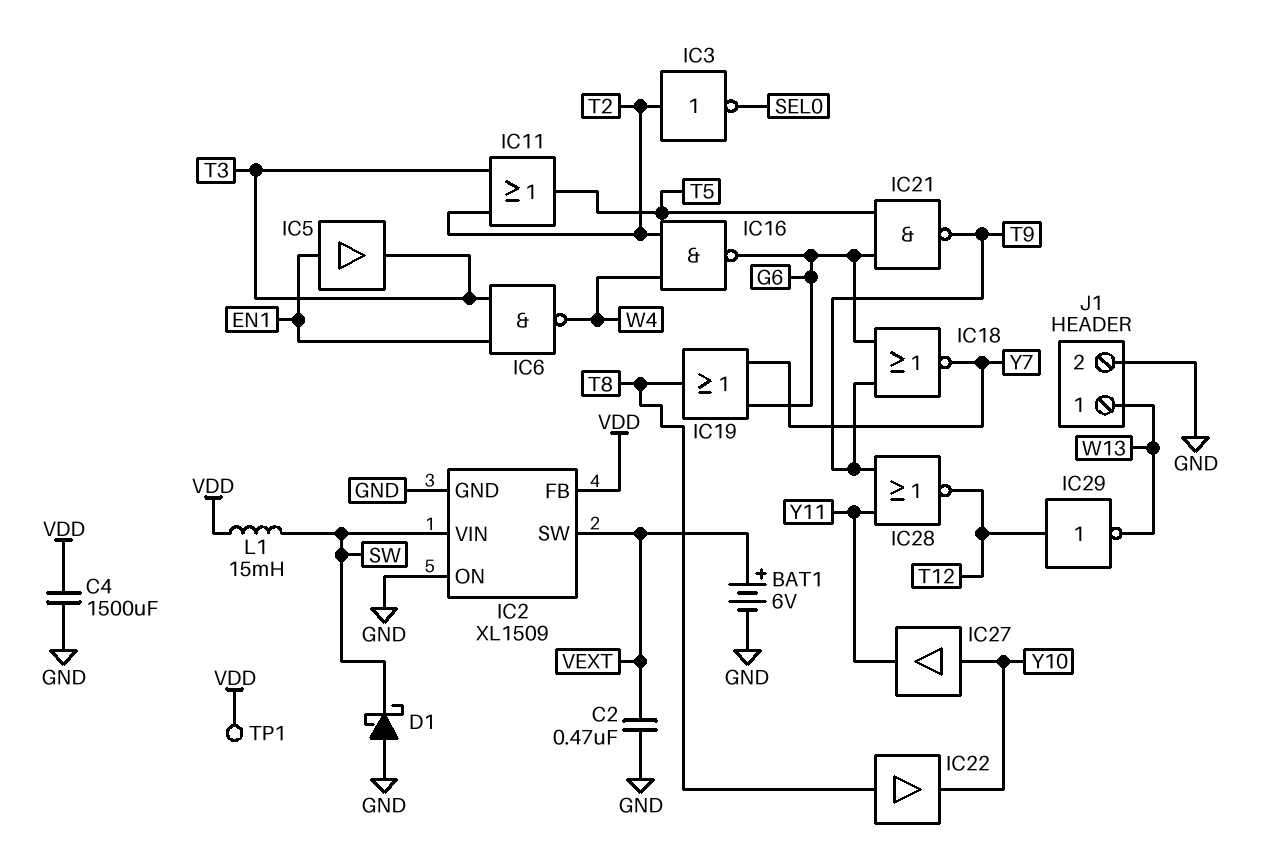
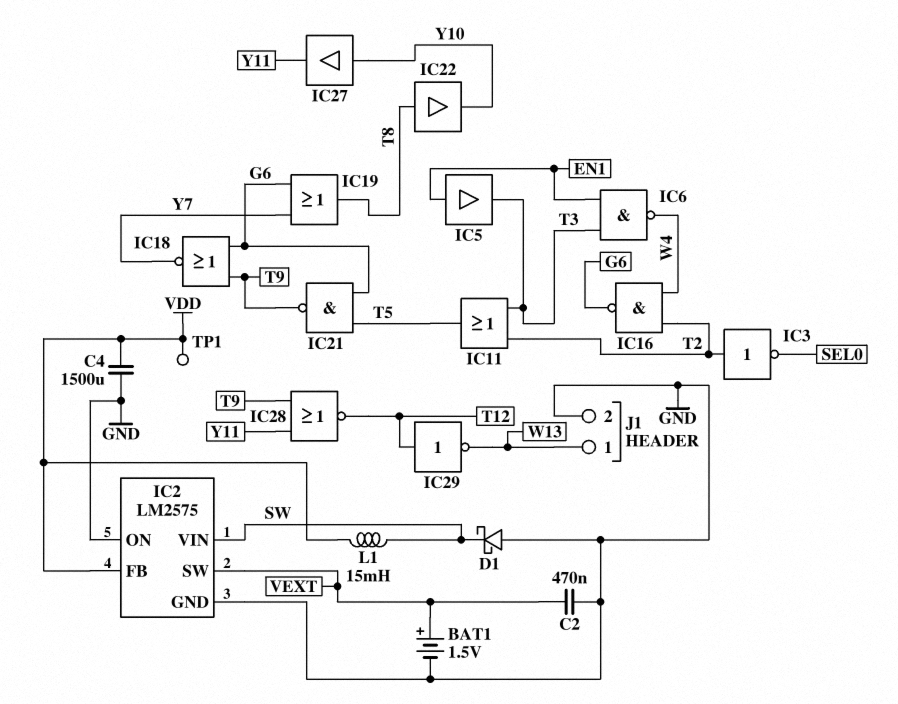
BAT1: 6V (plus VEXT, minus GND) -> 1.5V (plus VEXT, minus GND)
IC2: XL1509 -> LM2575

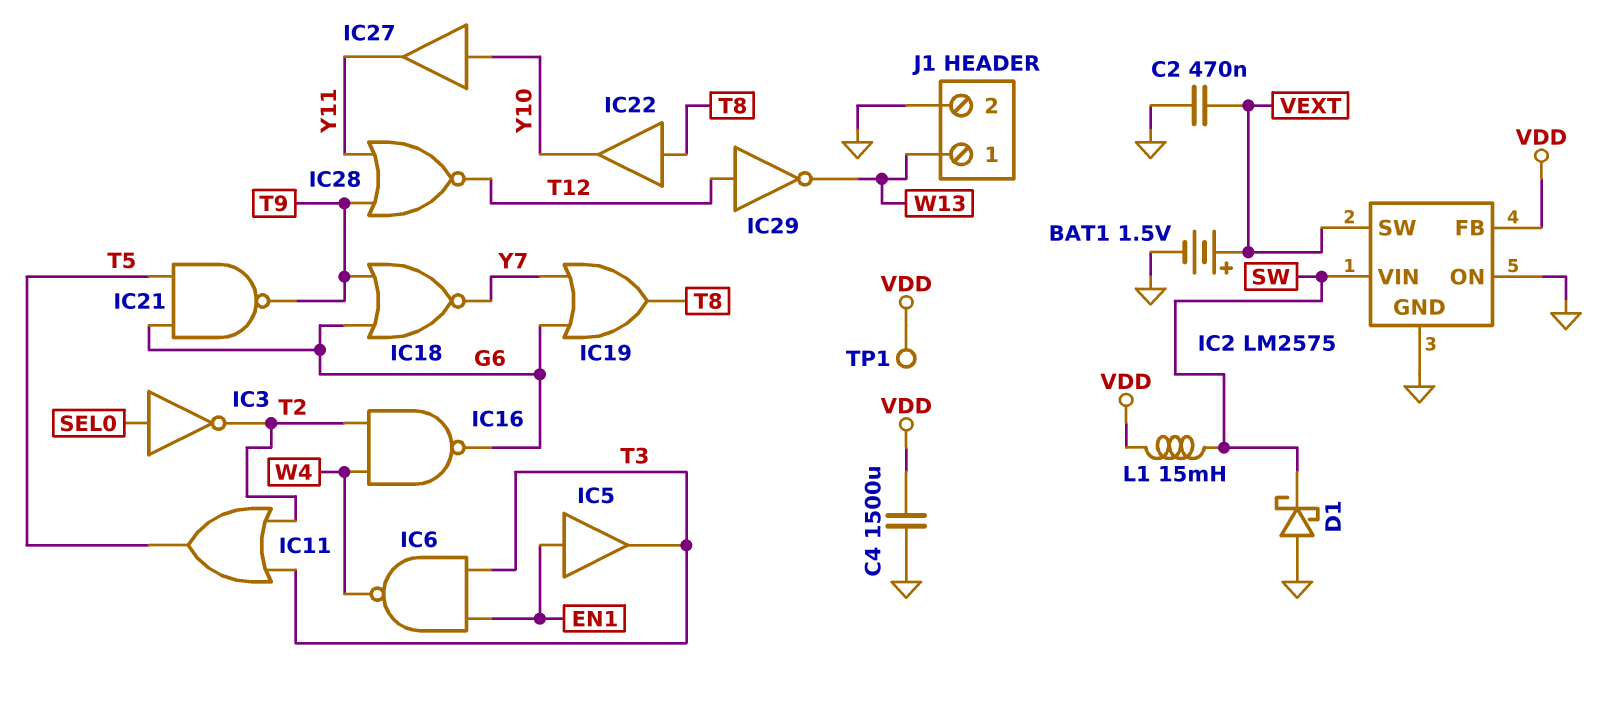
IC3: NOT (in T2, out SEL0) -> NOT (in SEL0, out T2)

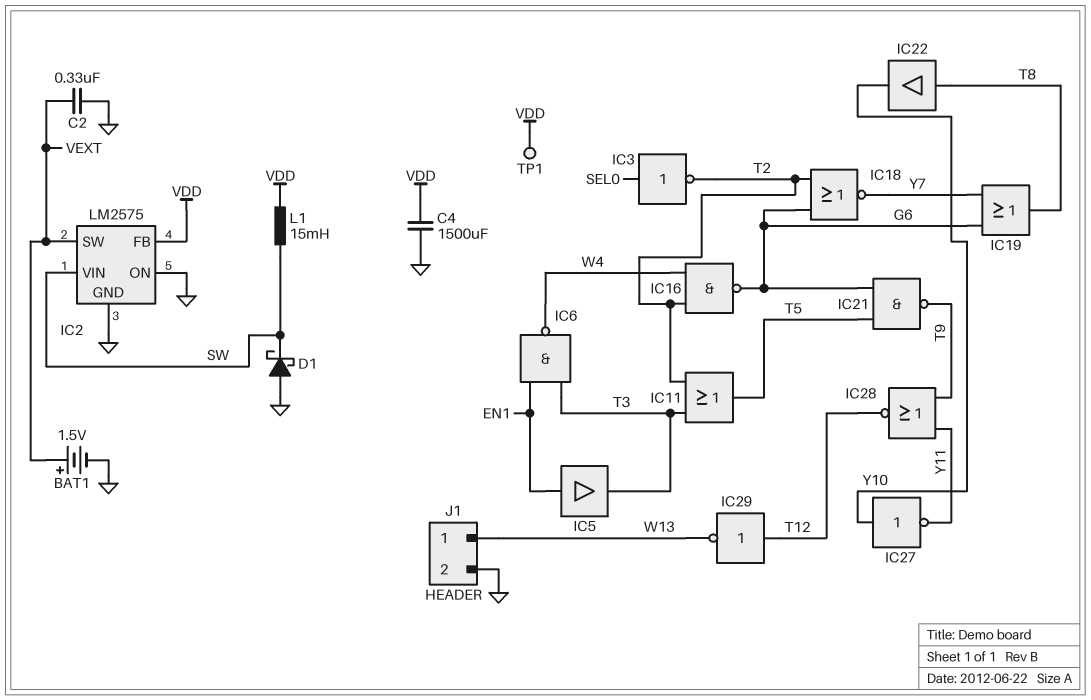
C2: 470nF (GND, VEXT) -> 330nF (GND, VEXT)
IC18: NOR (in G6, in T9, out Y7) -> NOR (in G6, in T2, out Y7)
IC27: buffer (in Y10, out Y11) -> NOT (in Y10, out Y11)

